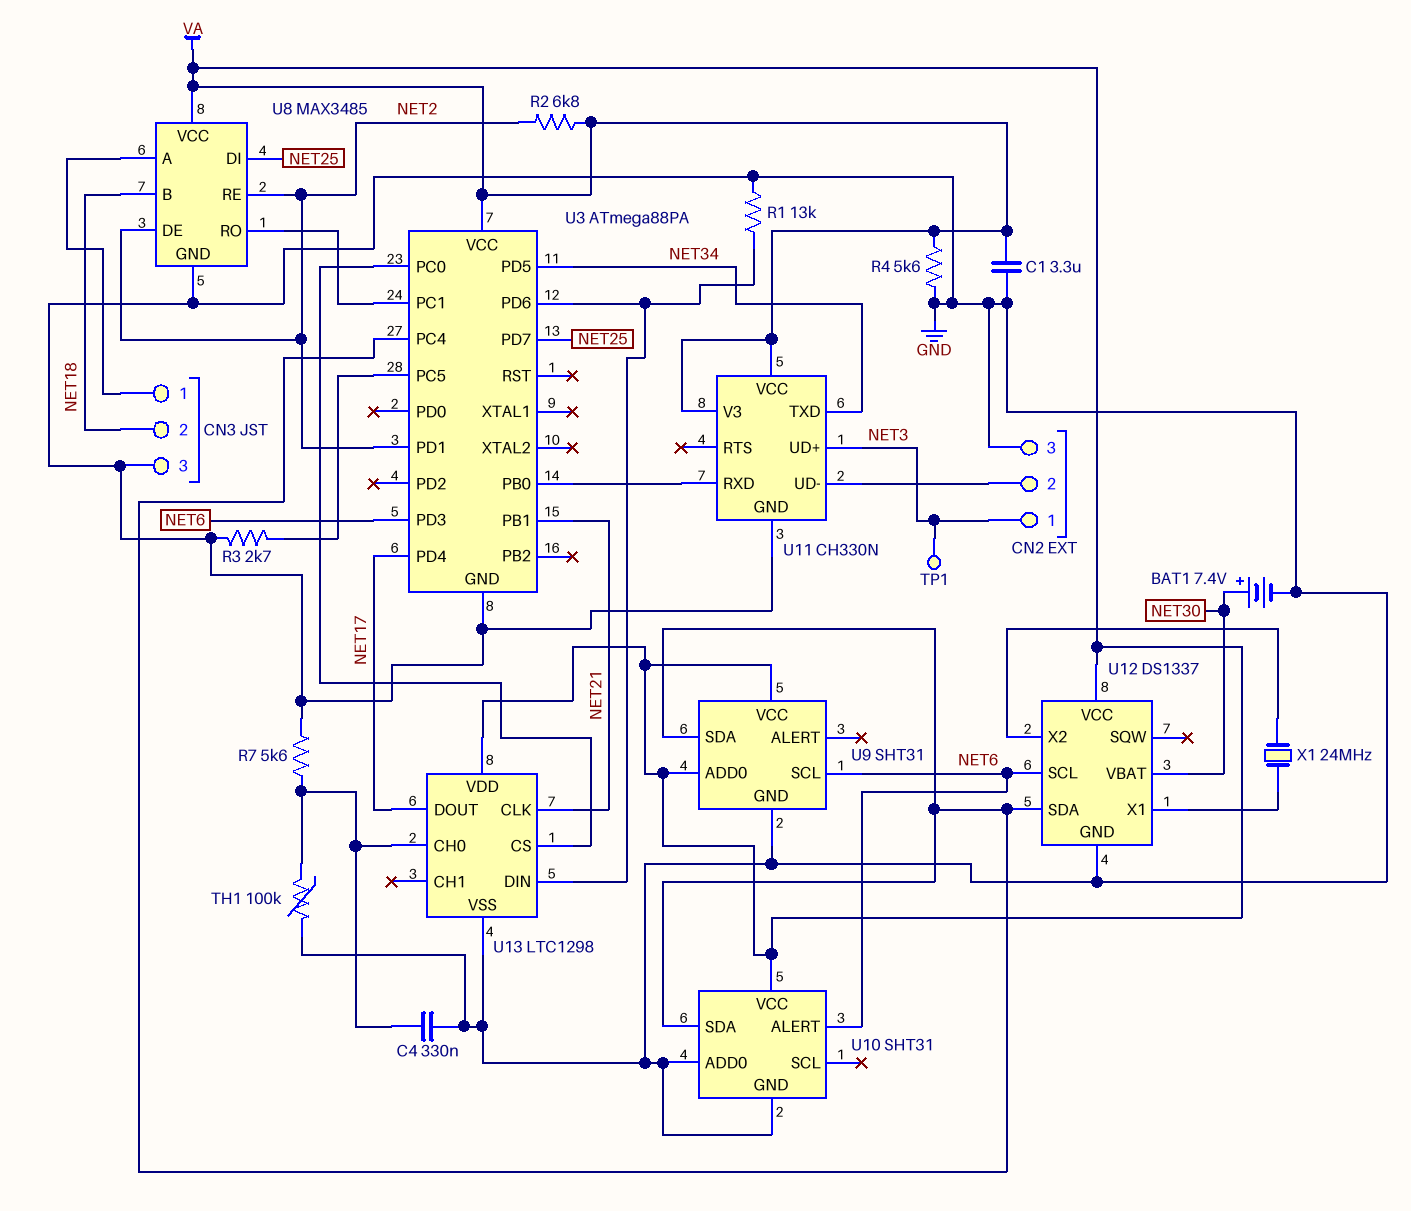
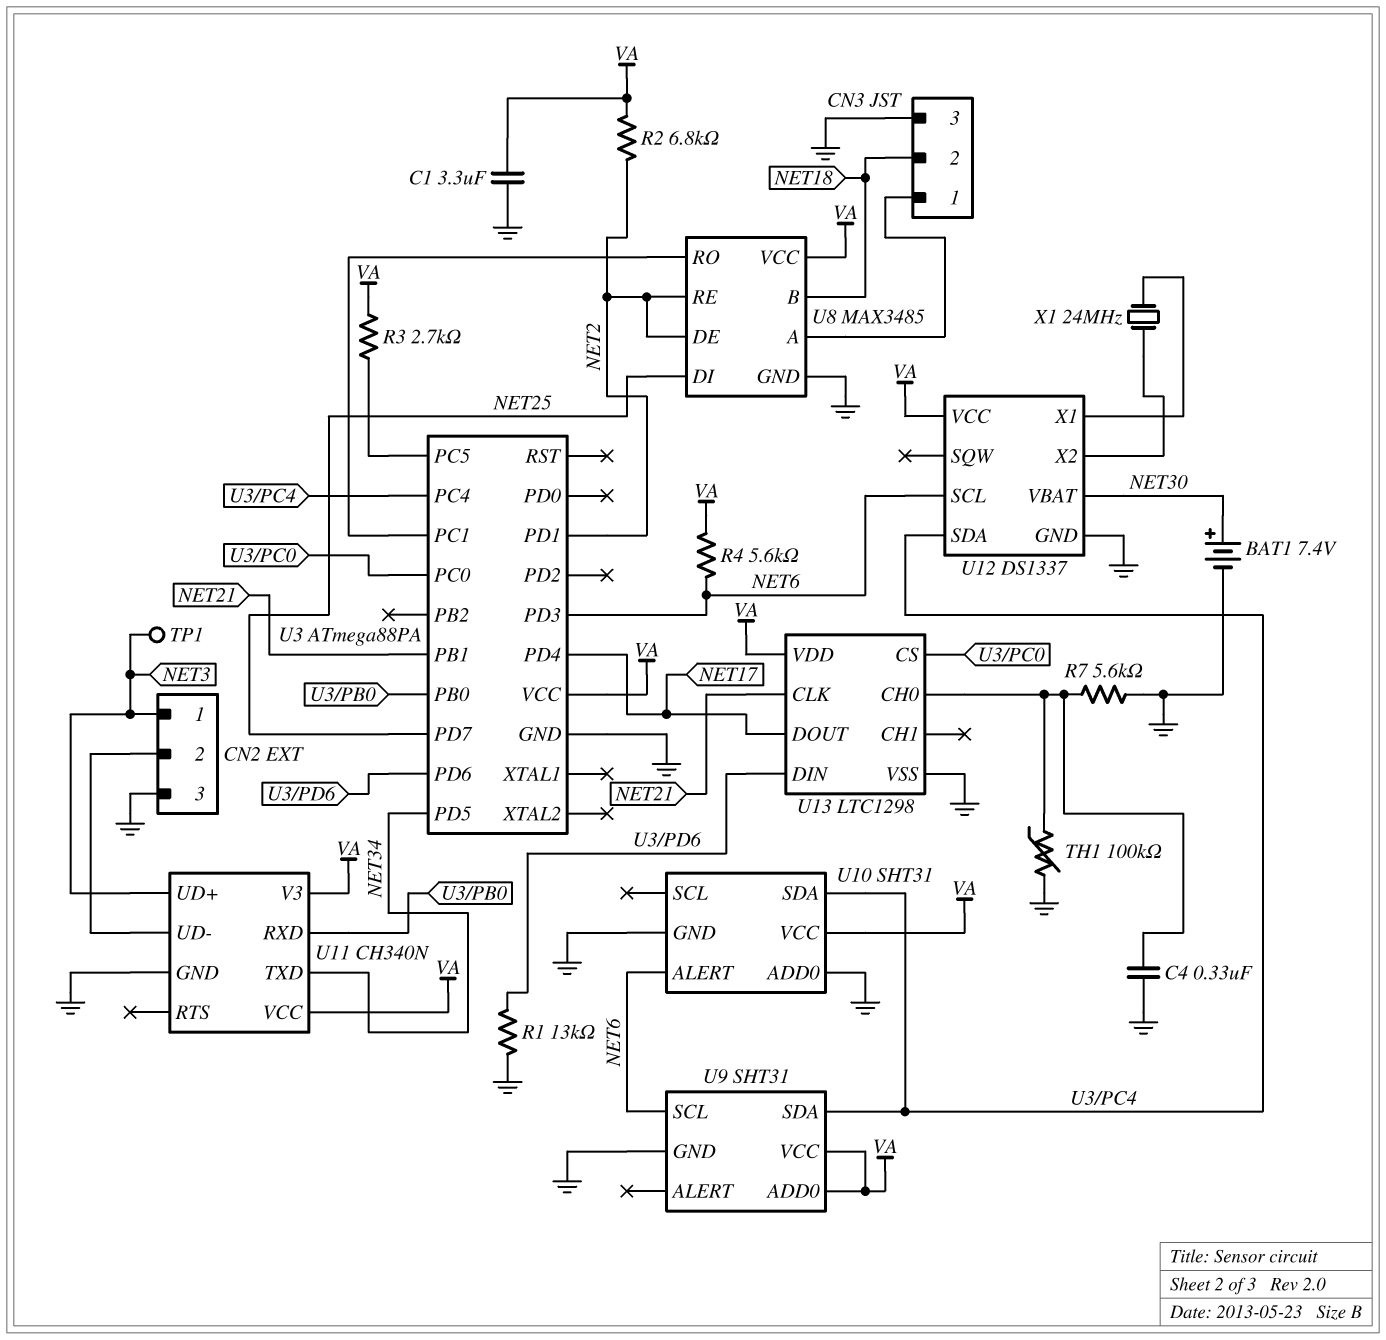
R3: 2.7k (GND, U3/PC5) -> 2.7k (U3/PC5, VA)
R4: 5.6k (GND, VA) -> 5.6k (NET6, VA)
U11: CH330N -> CH340N

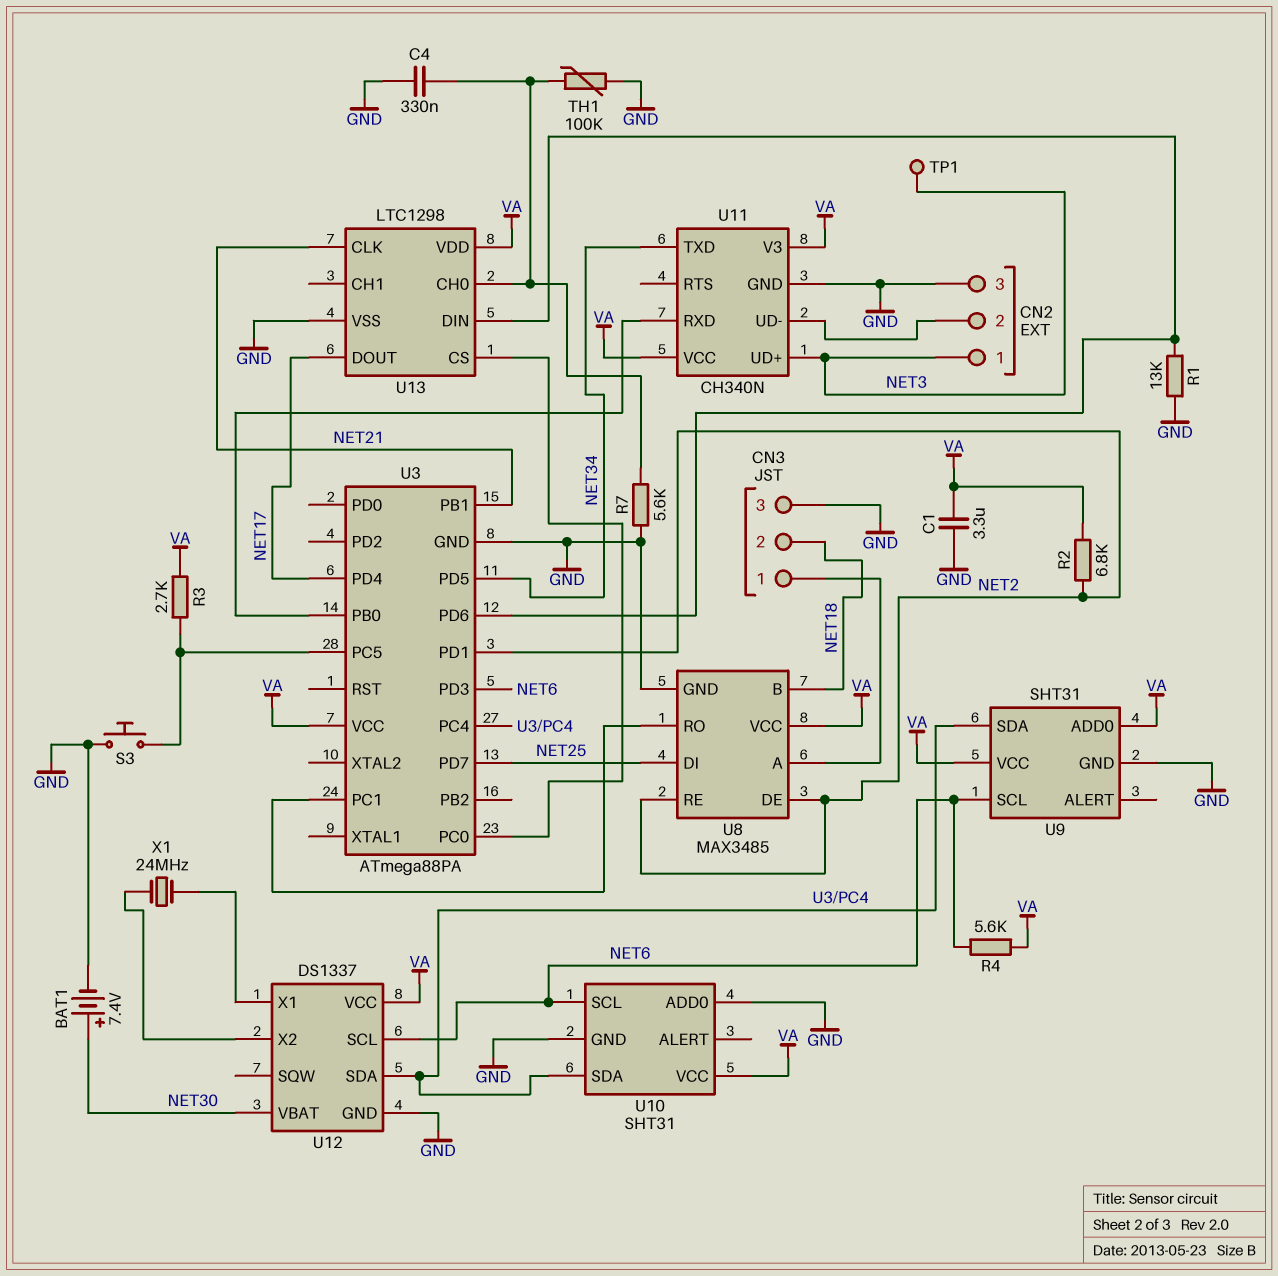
S3: none -> button (GND, U3/PC5)
U10 pin ALERT: NET6 -> none
U10 pin SCL: none -> NET6

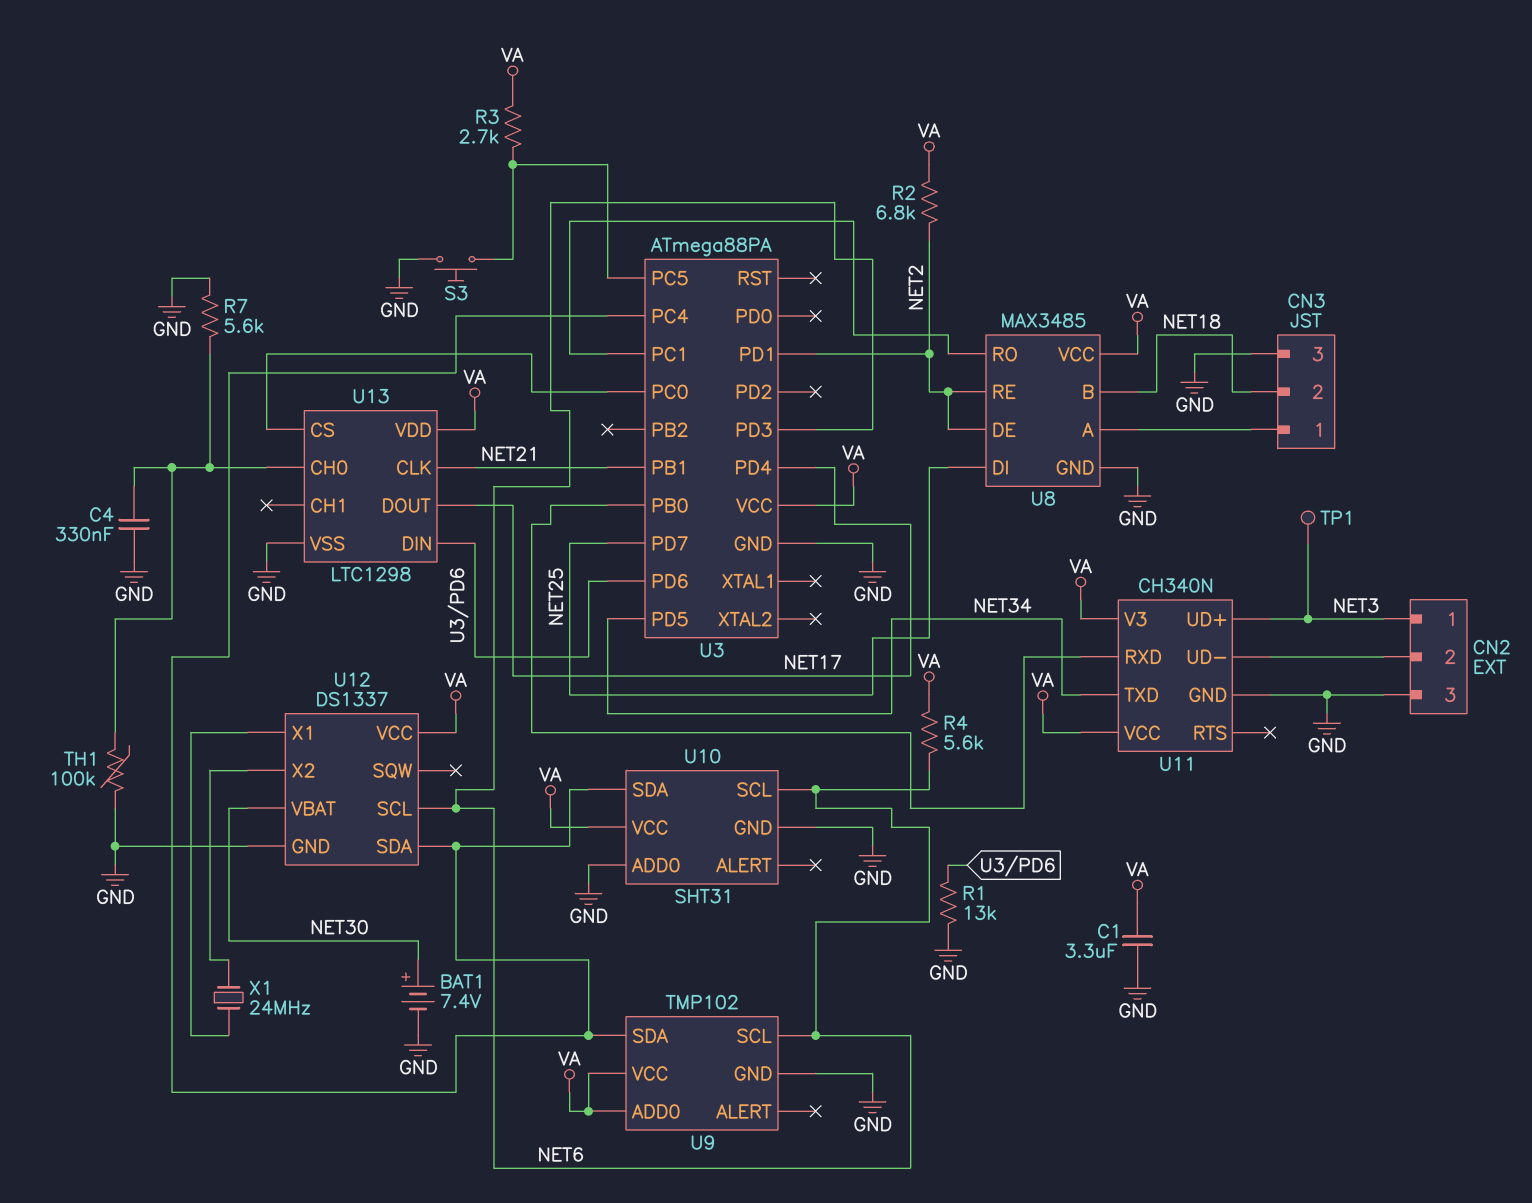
U9: SHT31 -> TMP102

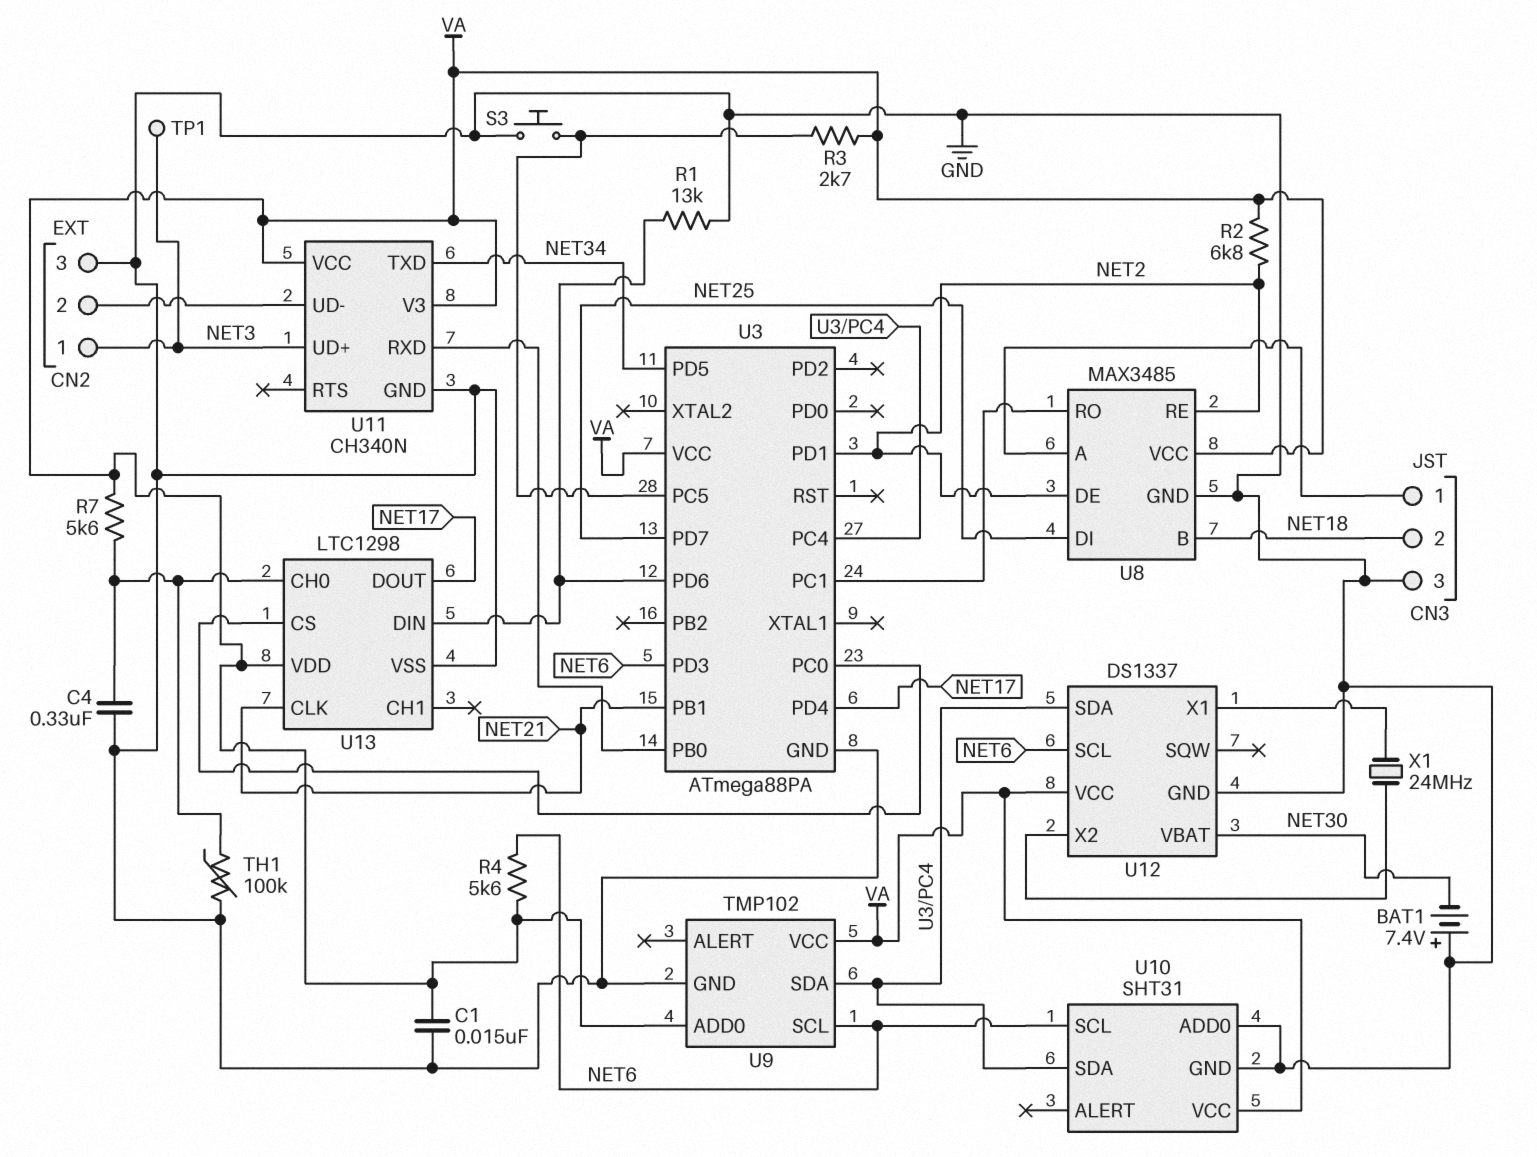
BAT1: 7.4V (plus NET30, minus GND) -> 7.4V (plus GND, minus NET30)
C1: 3.3uF (GND, VA) -> 15nF (GND, VA)
R7: 5.6k (GND, U13/CH0) -> 5.6k (U13/CH0, VA)

